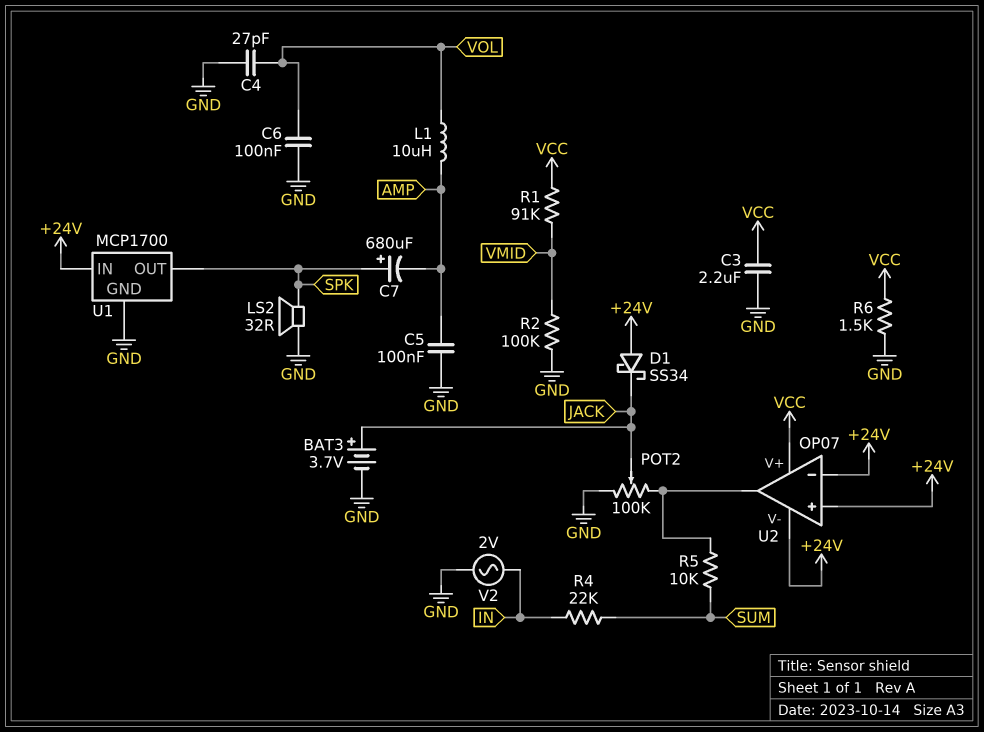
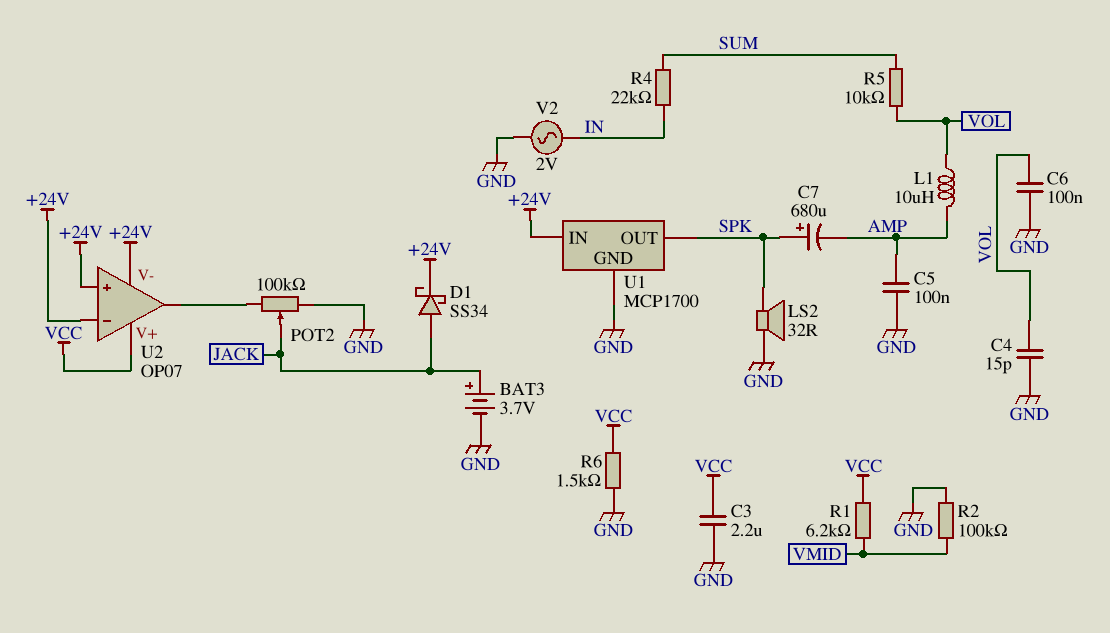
C4: 27pF (GND, VOL) -> 15pF (GND, VOL)
D1: schottky SS34 (A +24V, K JACK) -> schottky SS34 (A JACK, K +24V)
R1: 91k (VCC, VMID) -> 6.2k (VCC, VMID)
R5: 10k (SUM, U2/out) -> 10k (SUM, VOL)

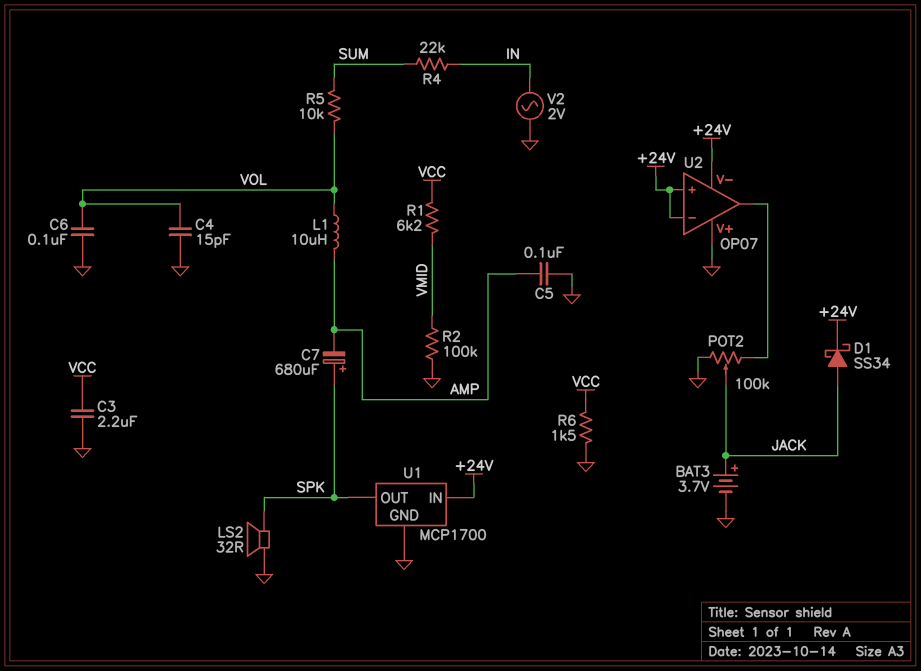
U2 pin V+: VCC -> GND

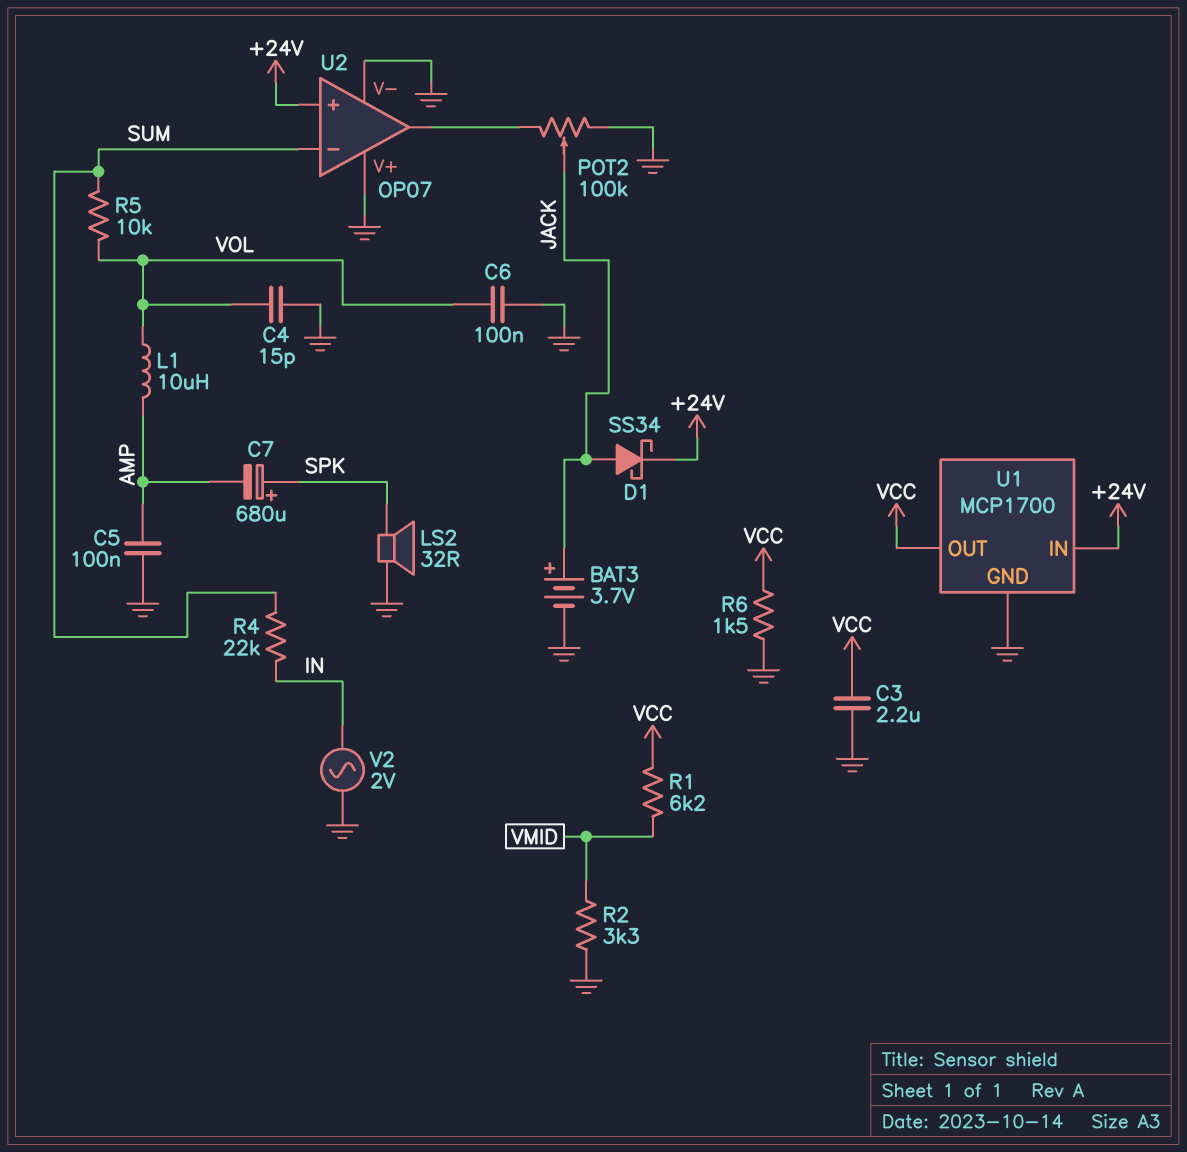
R2: 100k (GND, VMID) -> 3.3k (GND, VMID)
U1 pin OUT: SPK -> VCC
U2 pin V-: +24V -> GND
U2 pin in-: +24V -> SUM

